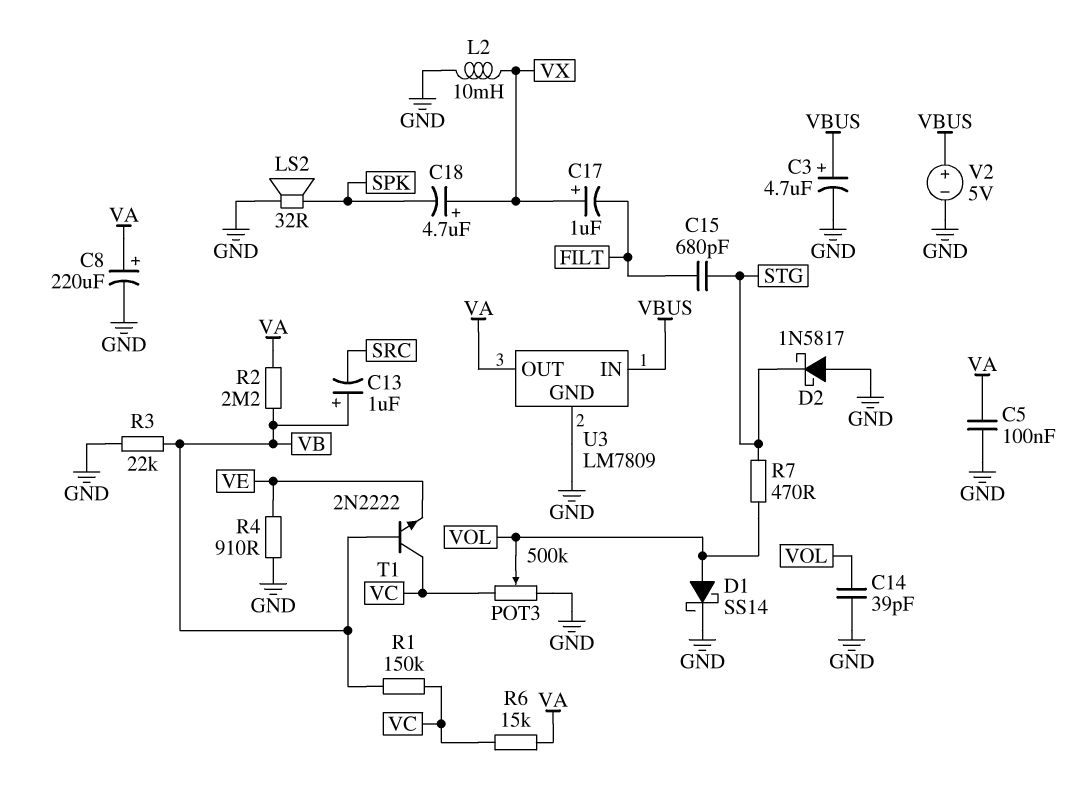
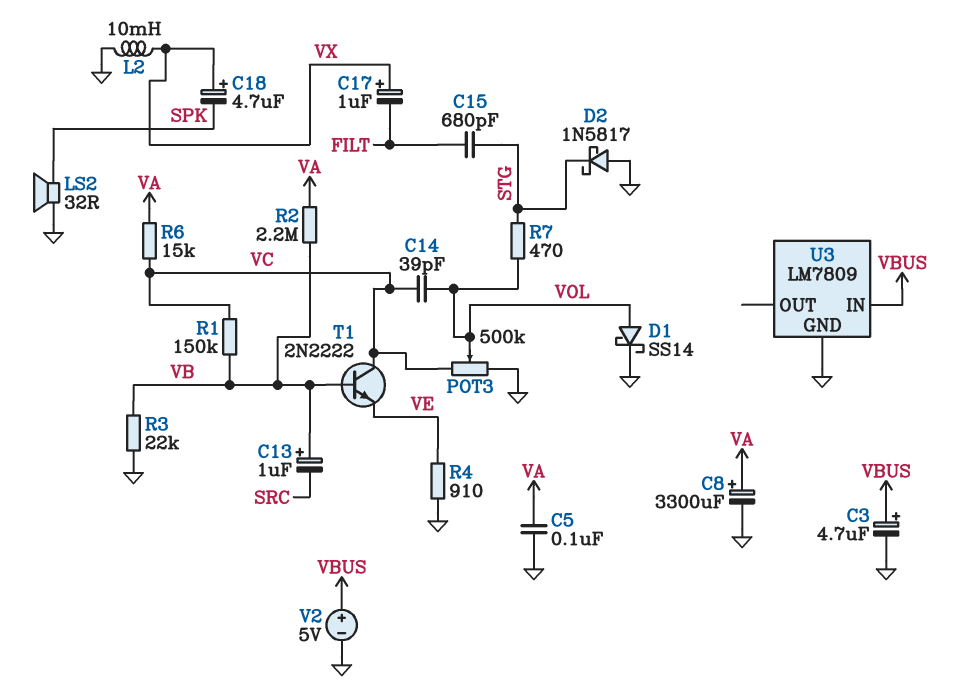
C8: 220uF (plus VA, minus GND) -> 3300uF (plus VA, minus GND)
C14: 39pF (GND, VOL) -> 39pF (VC, VOL)
U3 pin OUT: VA -> none

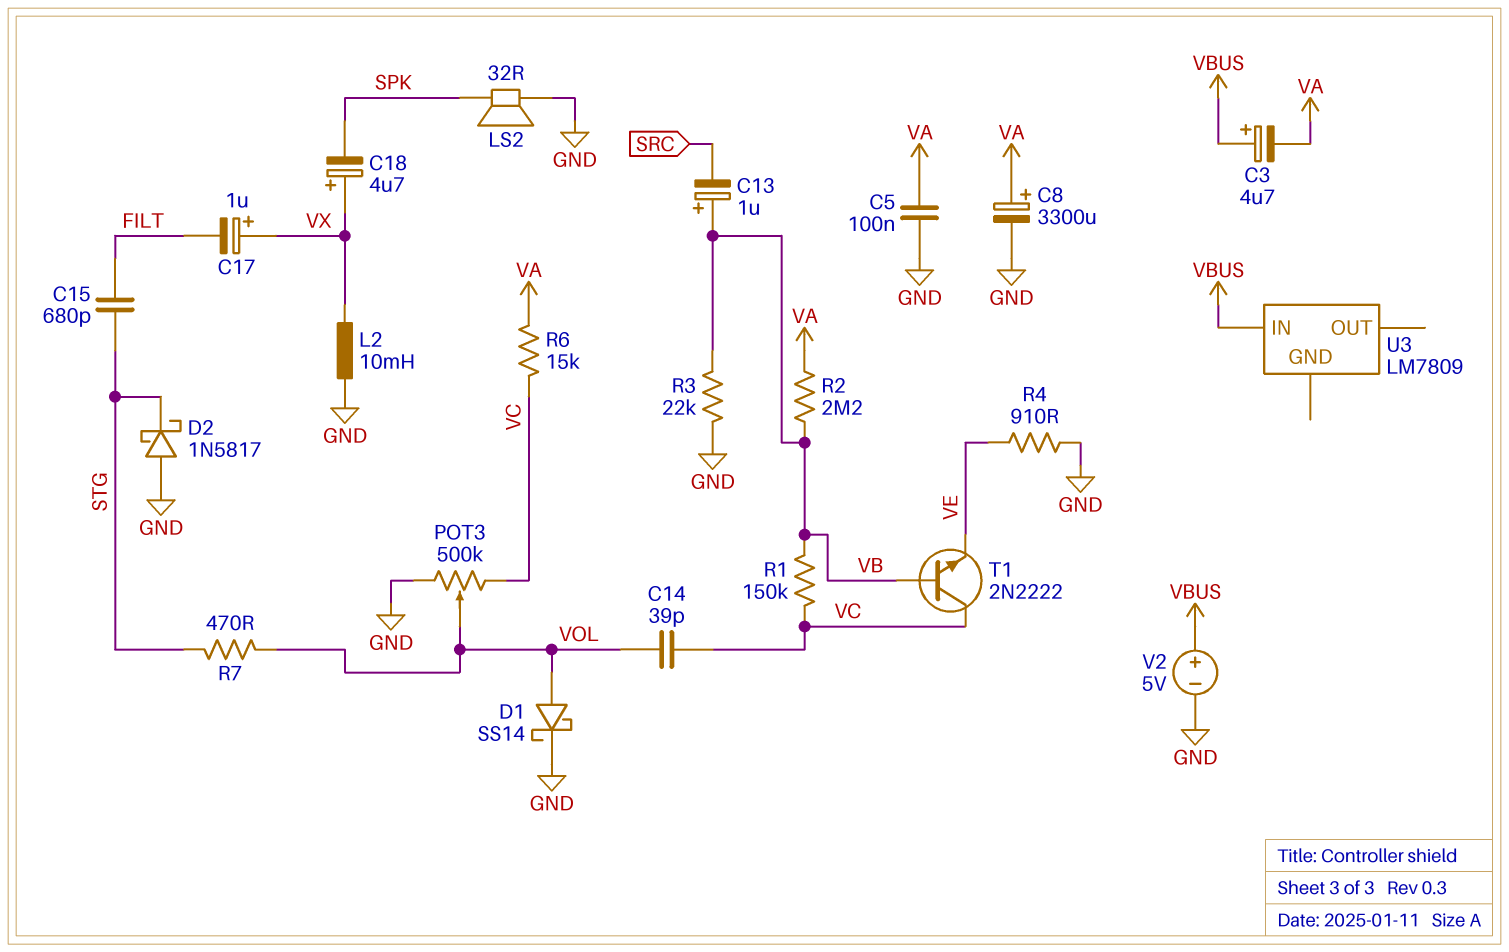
C3: 4.7uF (plus VBUS, minus GND) -> 4.7uF (plus VBUS, minus VA)
U3 pin GND: GND -> none

